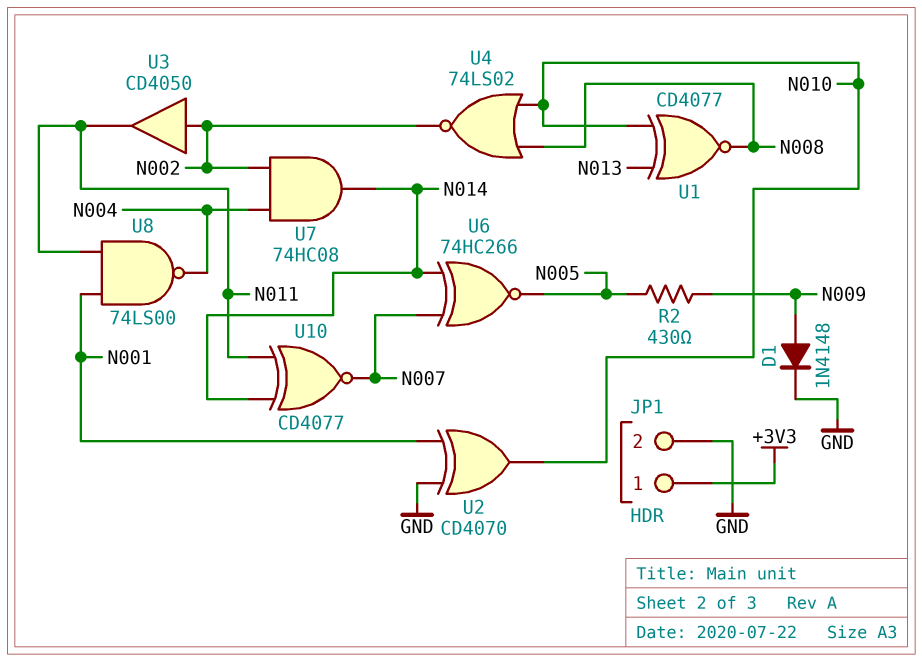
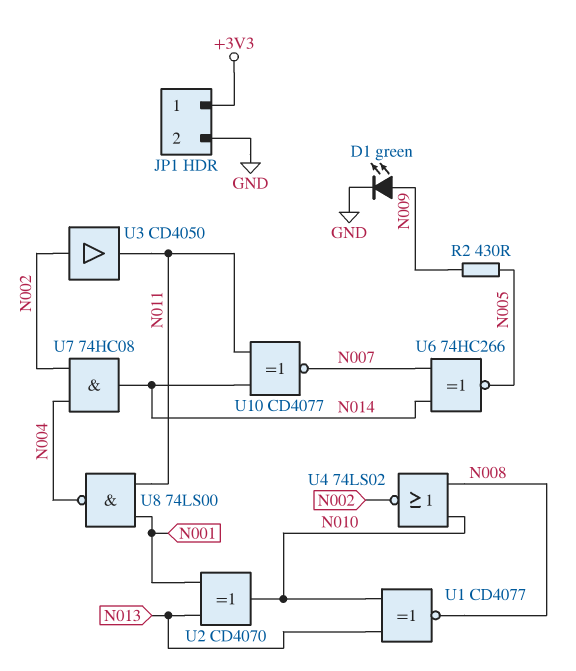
D1: diode 1N4148 (A N009, K GND) -> LED green (A N009, K GND)
U2: XOR CD4070 (in GND, in N001, out N010) -> XOR CD4070 (in N001, in N013, out N010)

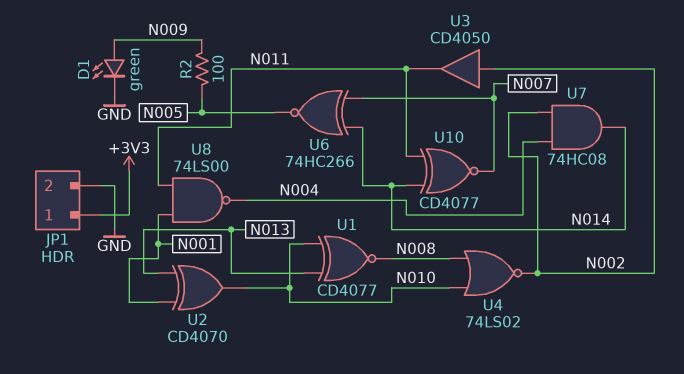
R2: 430 (N005, N009) -> 100 (N005, N009)

